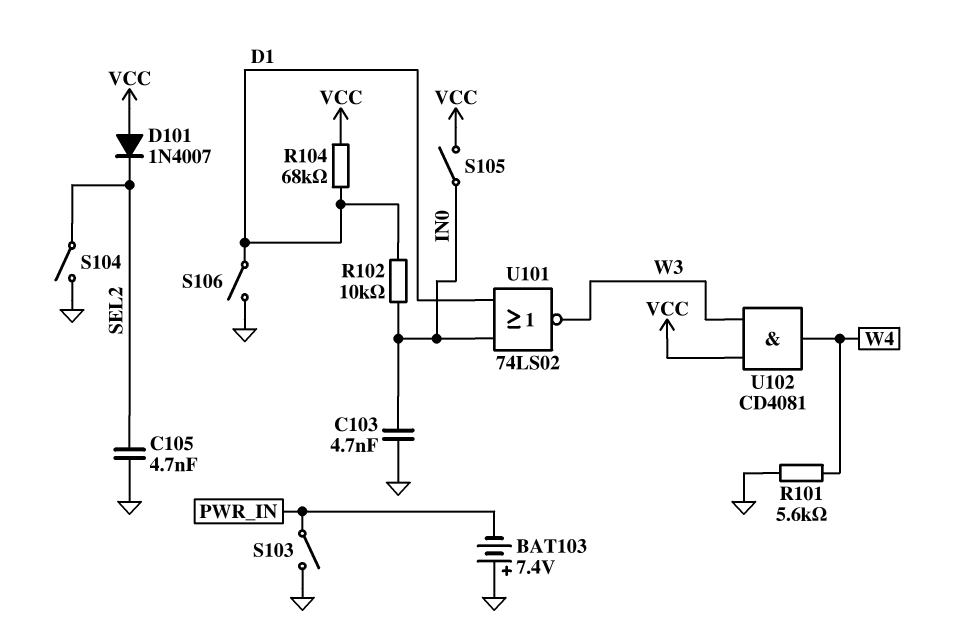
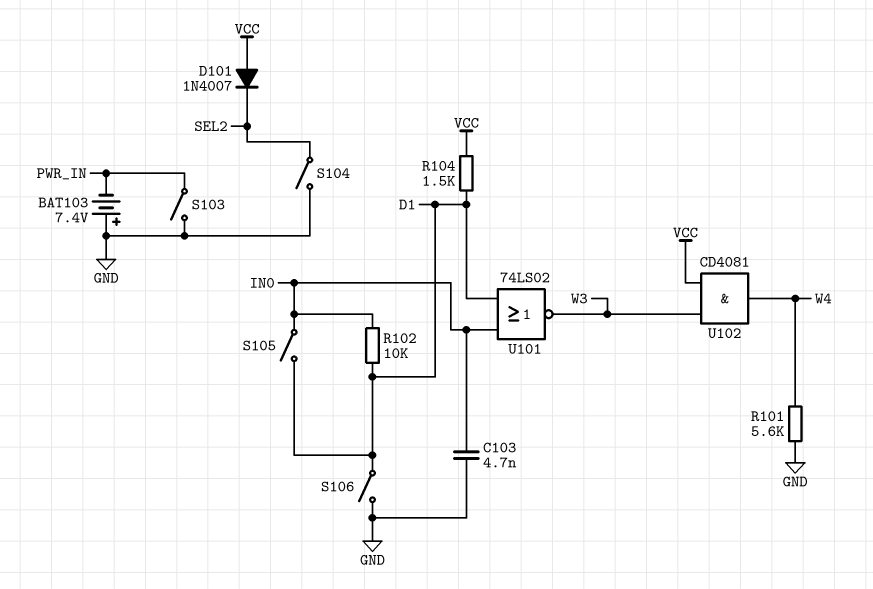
C105: 4.7nF (GND, SEL2) -> none
R104: 68k (D1, VCC) -> 1.5k (D1, VCC)
S105: switch (IN0, VCC) -> switch (D1, IN0)

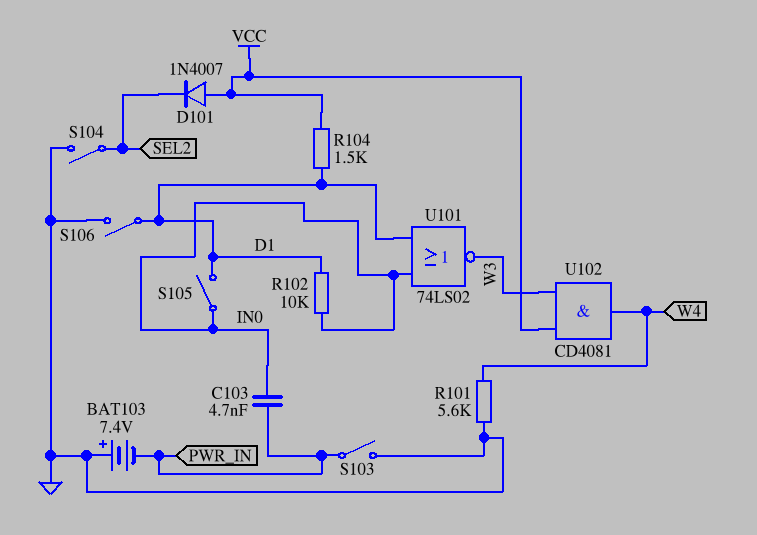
C103: 4.7nF (GND, IN0) -> 4.7nF (IN0, PWR_IN)

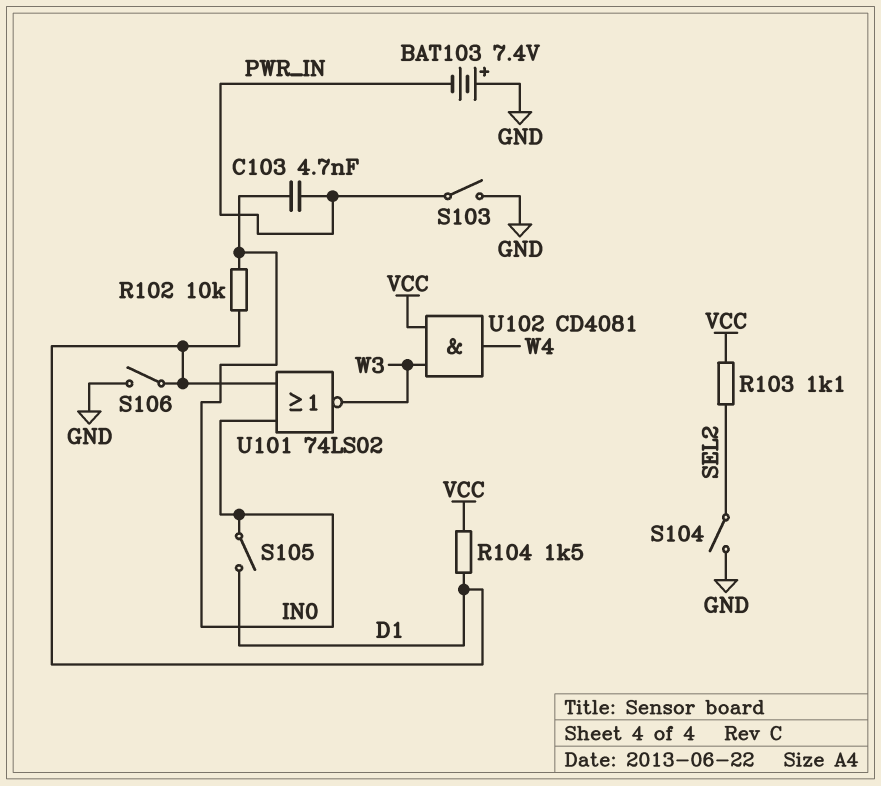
D101: diode 1N4007 (A VCC, K SEL2) -> none
R101: 5.6k (GND, W4) -> none
R103: none -> 1.1k (SEL2, VCC)

